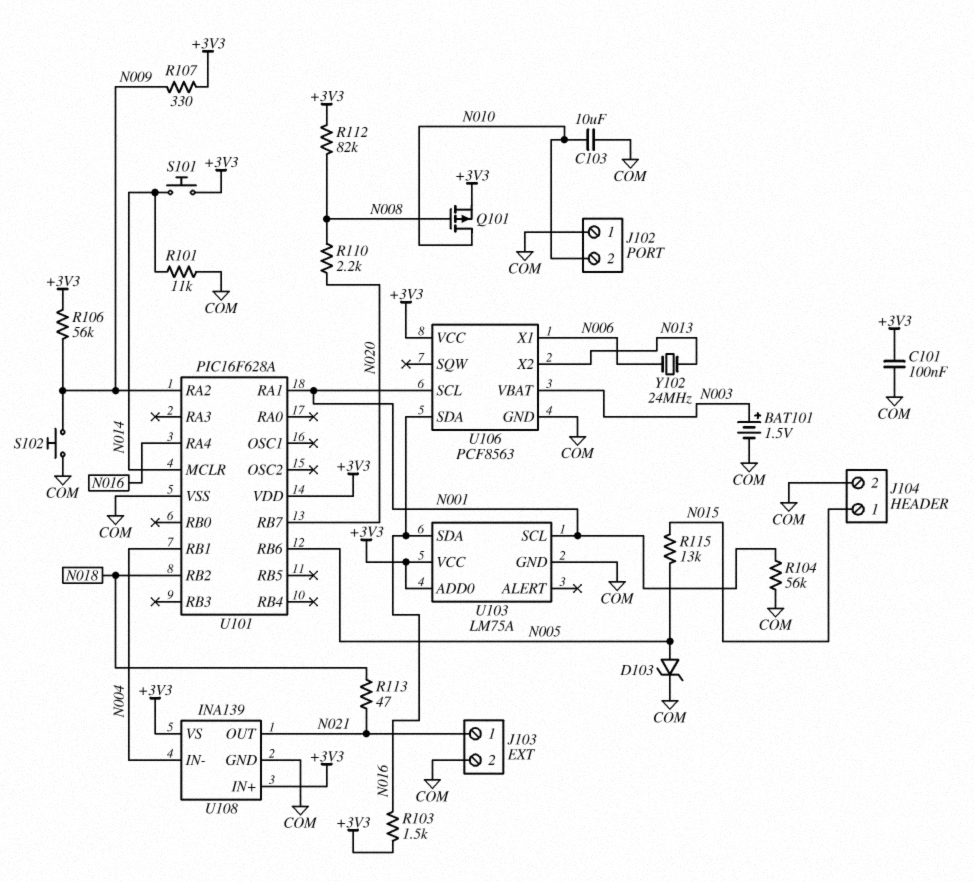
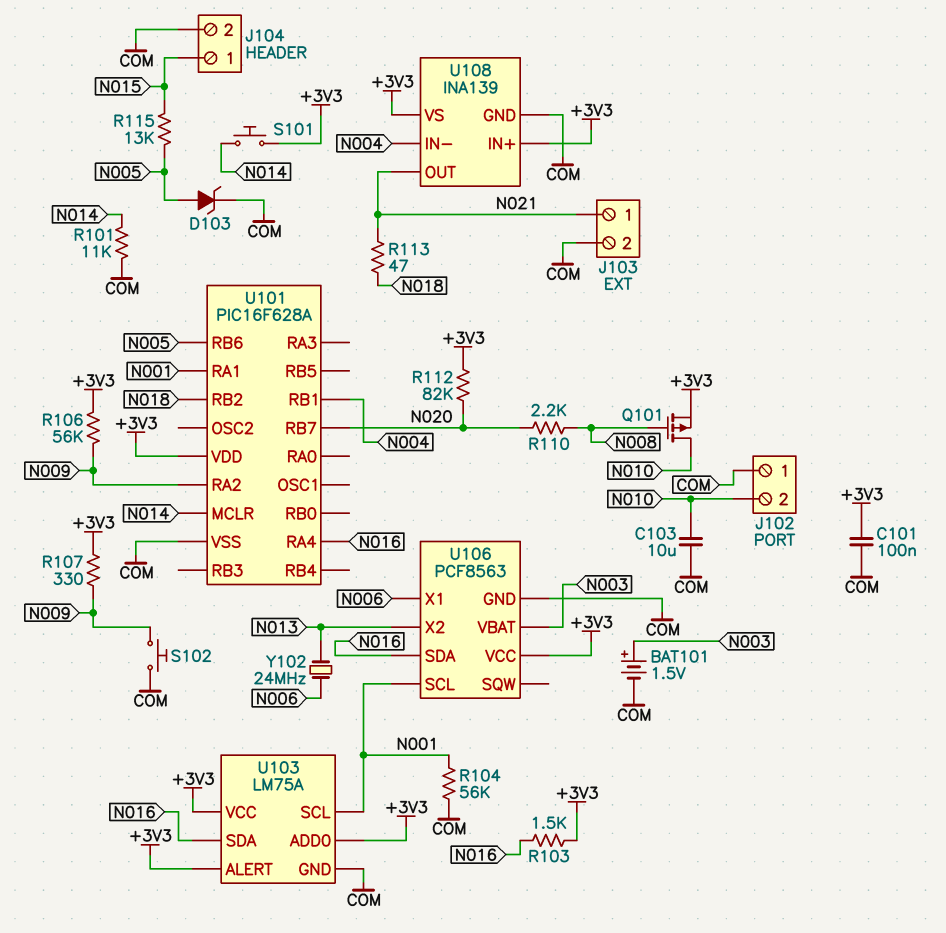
R112: 82k (+3V3, N008) -> 82k (+3V3, N020)
U103 pin ALERT: none -> +3V3

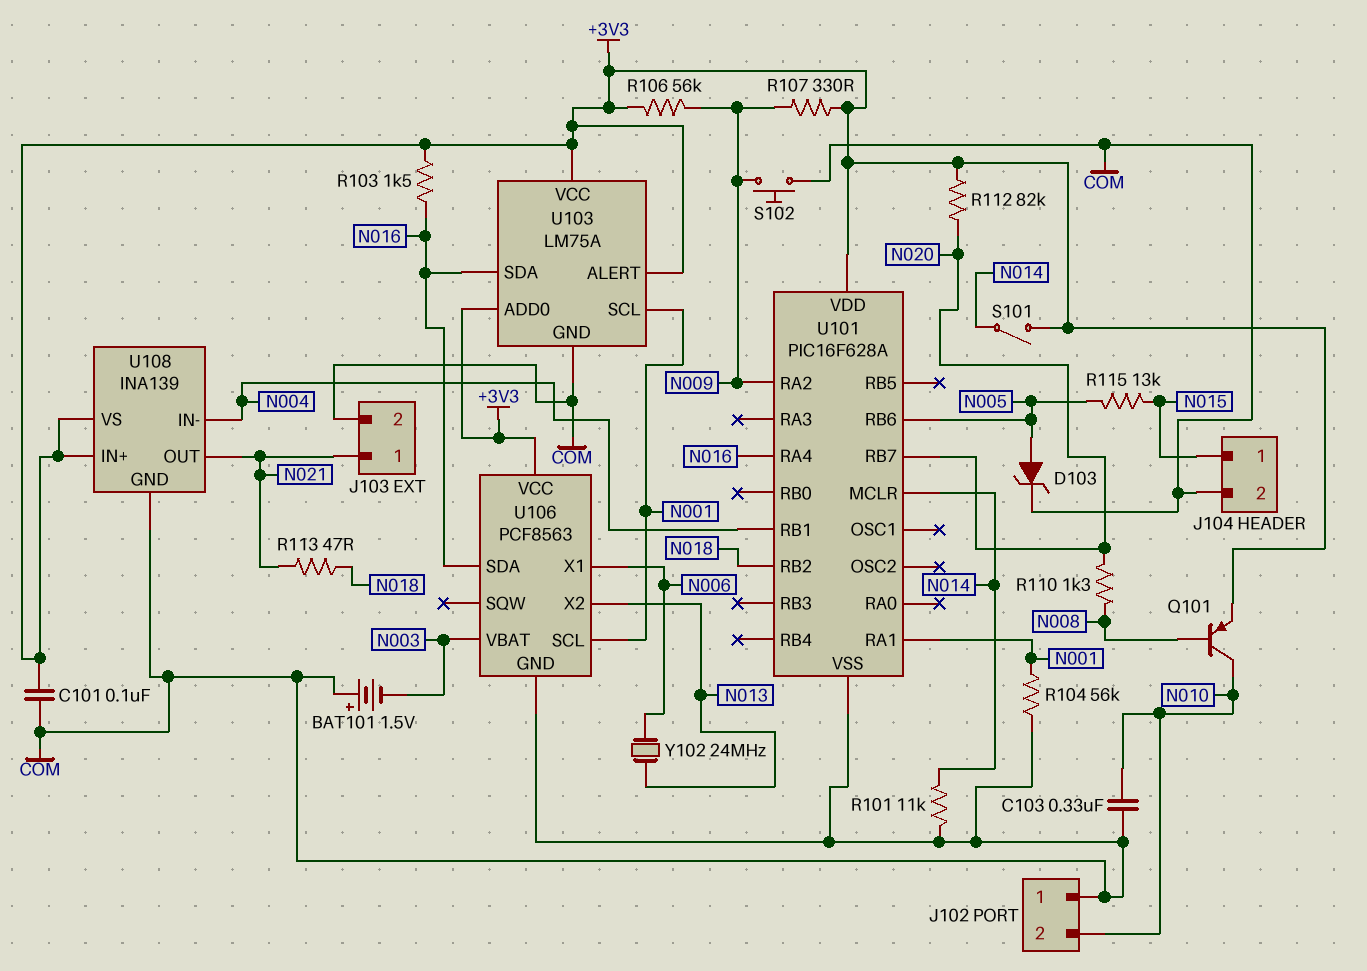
BAT101: 1.5V (plus N003, minus COM) -> 1.5V (plus COM, minus N003)
C103: 10uF (COM, N010) -> 330nF (COM, N010)
Q101: PMOS (G N008, D N010, S +3V3) -> PNP (B N008, C N010, E +3V3)
R110: 2.2k (N008, N020) -> 1.3k (N008, N020)
S101: button (+3V3, N014) -> switch (+3V3, N014)

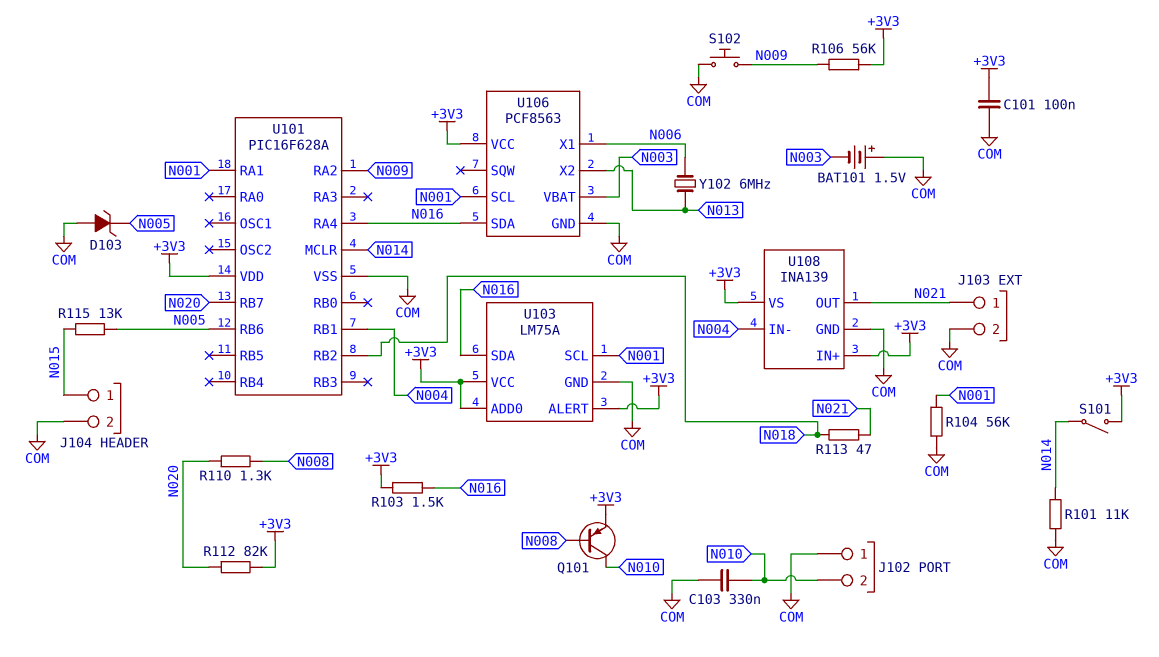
D103: zener (A N005, K COM) -> zener (A COM, K N005)
R107: 330 (+3V3, N009) -> none
Y102: 24MHz (N006, N013) -> 6MHz (N006, N013)

